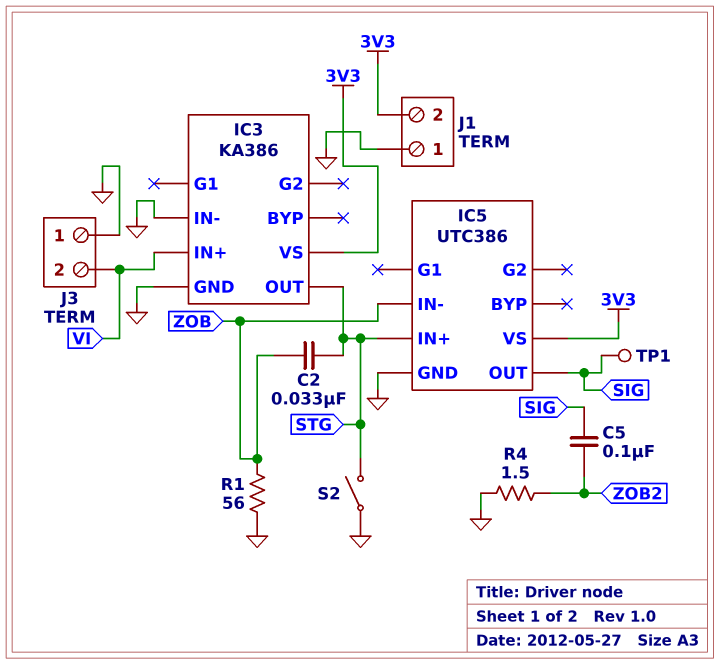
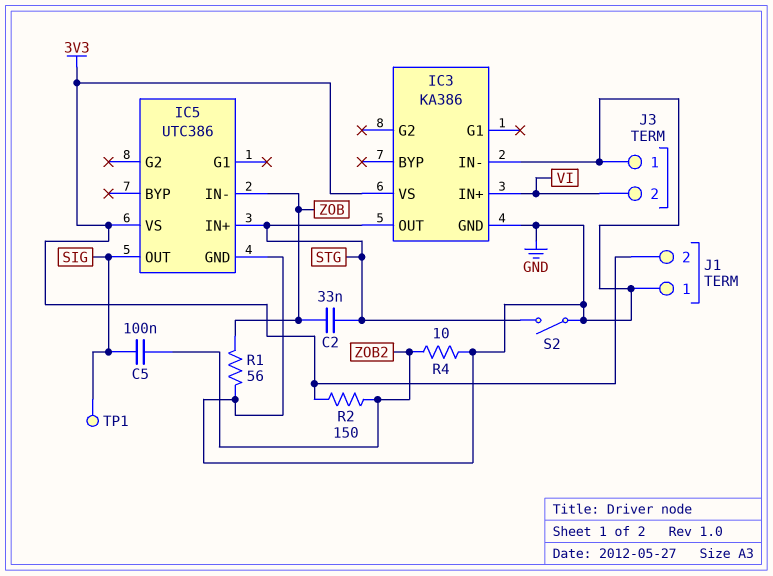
R2: none -> 150 (3V3, ZOB2)
R4: 1.5 (GND, ZOB2) -> 10 (GND, ZOB2)

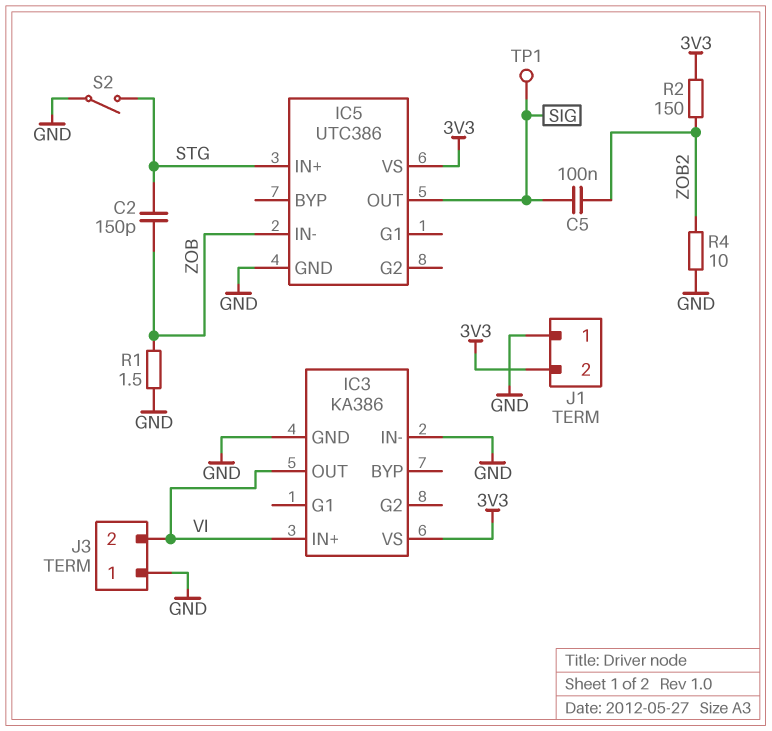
C2: 33nF (STG, ZOB) -> 150pF (STG, ZOB)
IC3 pin OUT: STG -> VI
R1: 56 (GND, ZOB) -> 1.5 (GND, ZOB)

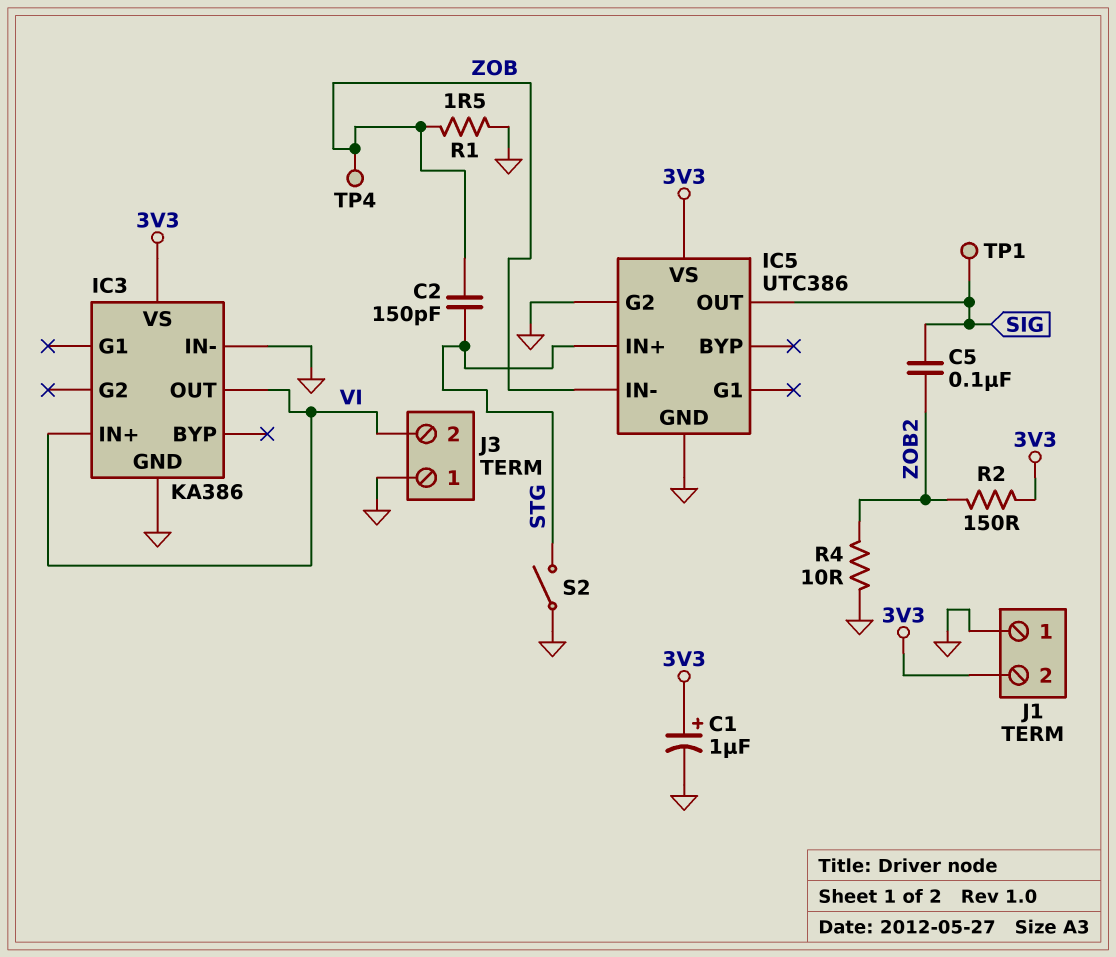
C1: none -> 1uF (plus 3V3, minus GND)
IC5 pin G2: none -> GND
TP4: none -> test point (ZOB)

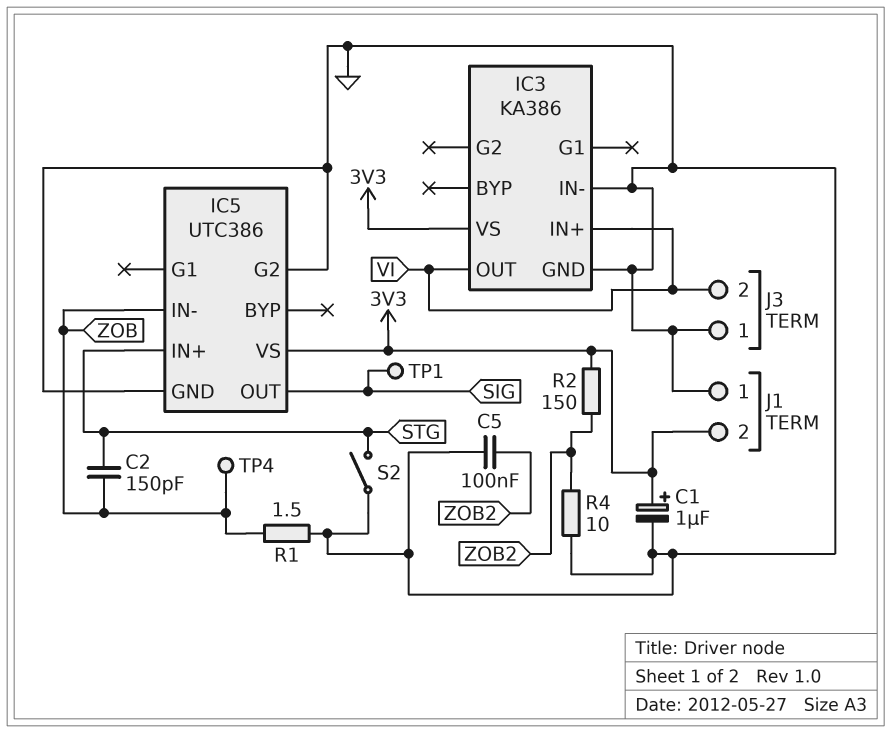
C5: 100nF (SIG, ZOB2) -> 100nF (GND, ZOB2)

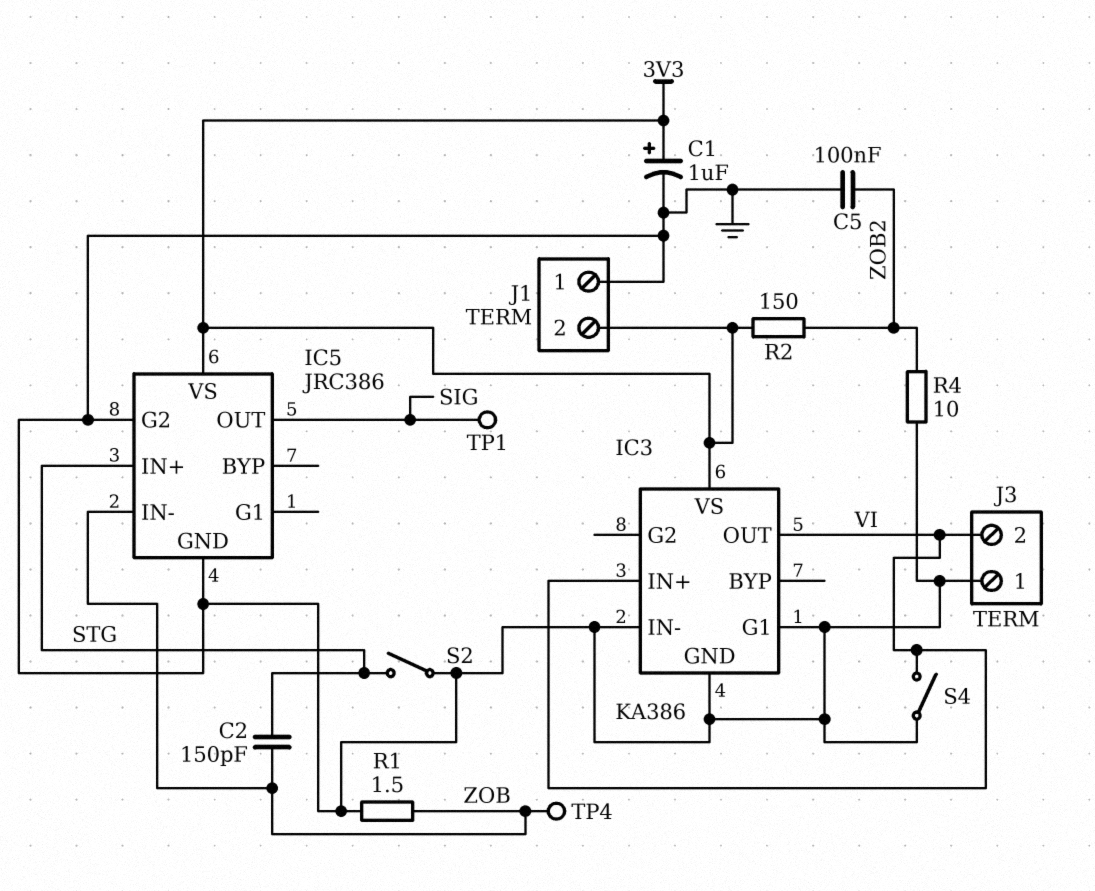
IC3 pin G1: none -> GND
IC5: UTC386 -> JRC386
S4: none -> switch (GND, VI)

